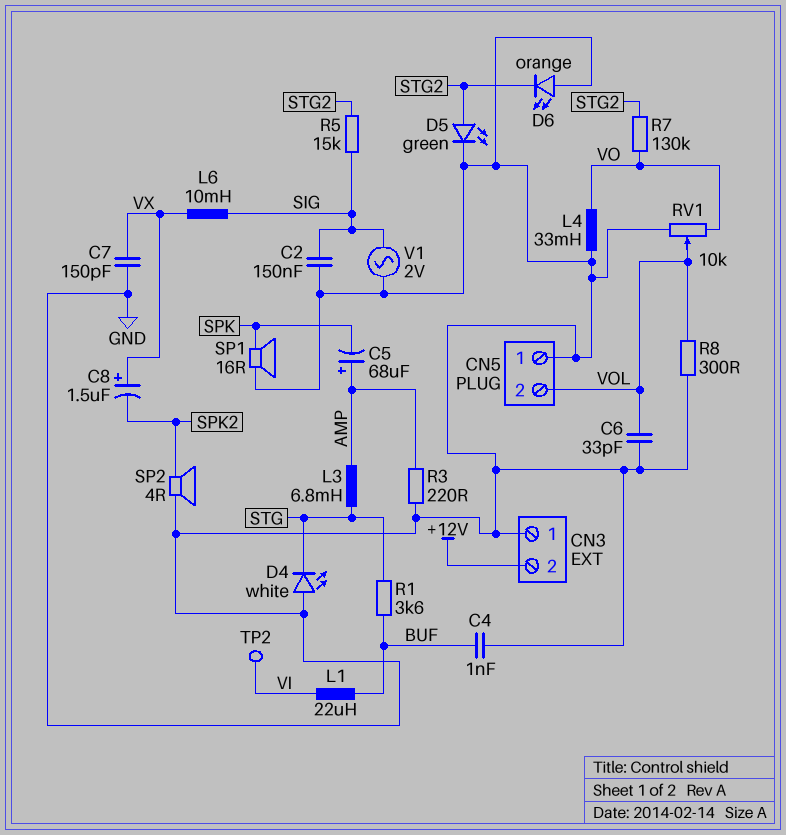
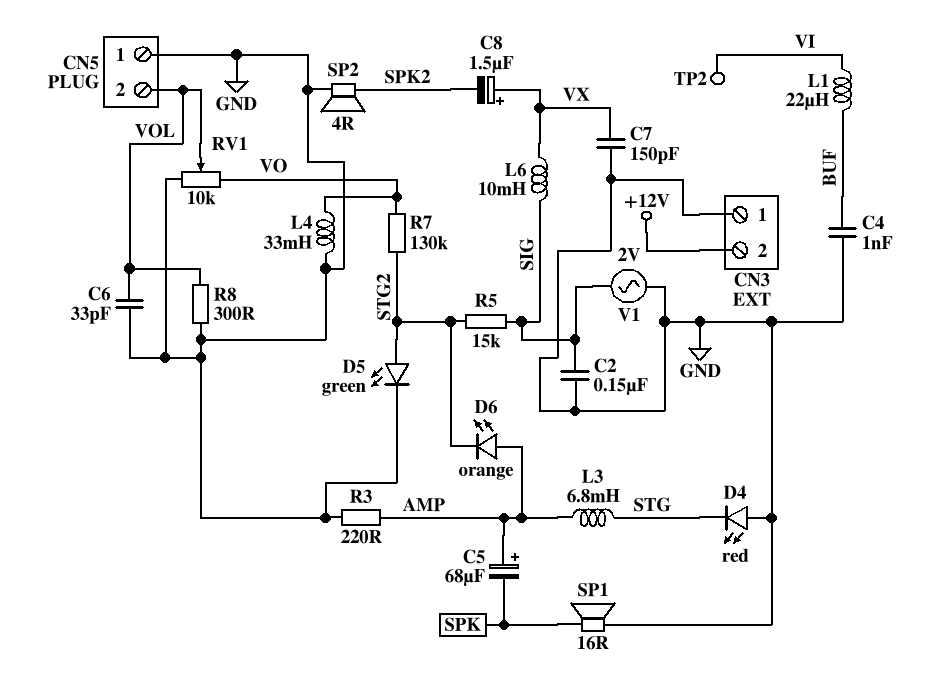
D4: LED white (A GND, K STG) -> LED red (A GND, K STG)
D6: LED orange (A GND, K STG2) -> LED orange (A AMP, K STG2)
R1: 3.6k (BUF, STG) -> none

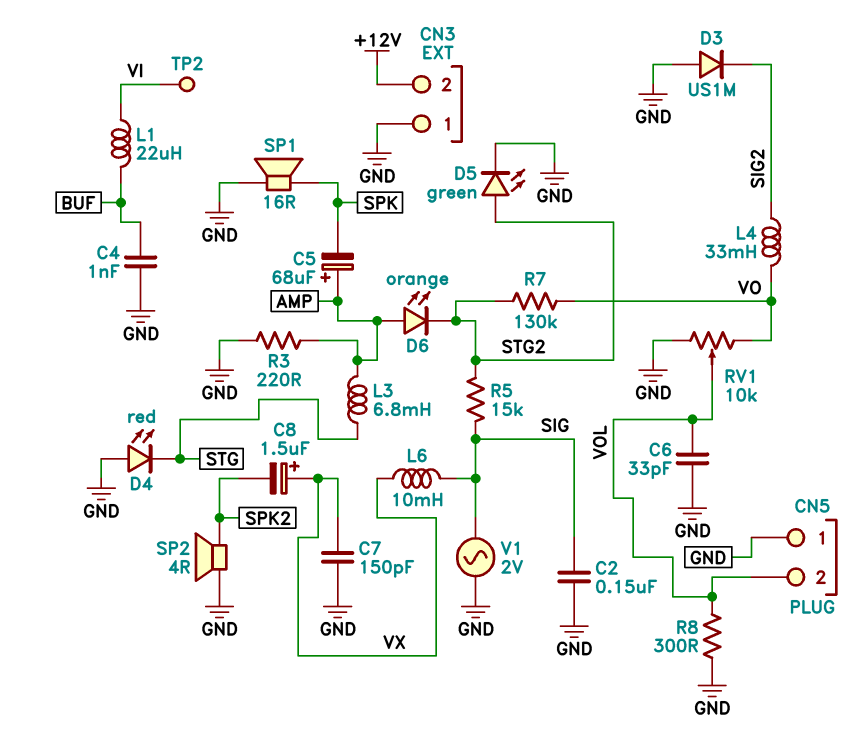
D3: none -> diode US1M (A GND, K SIG2)
L4: 33mH (GND, VO) -> 33mH (SIG2, VO)

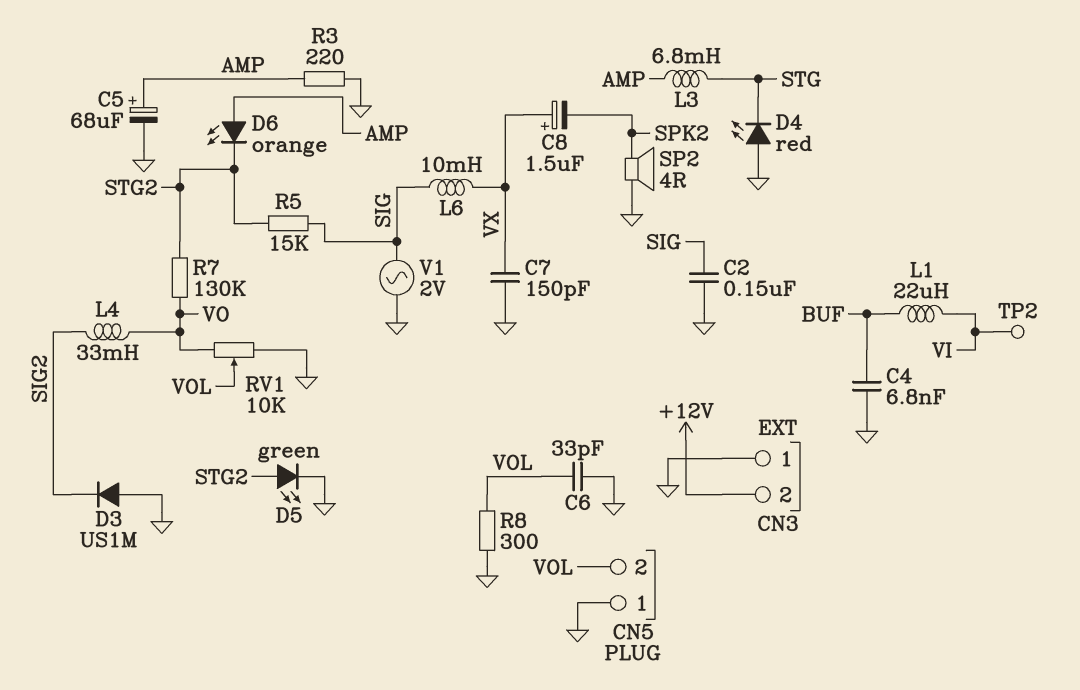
C4: 1nF (BUF, GND) -> 6.8nF (BUF, GND)
C5: 68uF (plus AMP, minus SPK) -> 68uF (plus AMP, minus GND)
SP1: speaker 16R (GND, SPK) -> none

